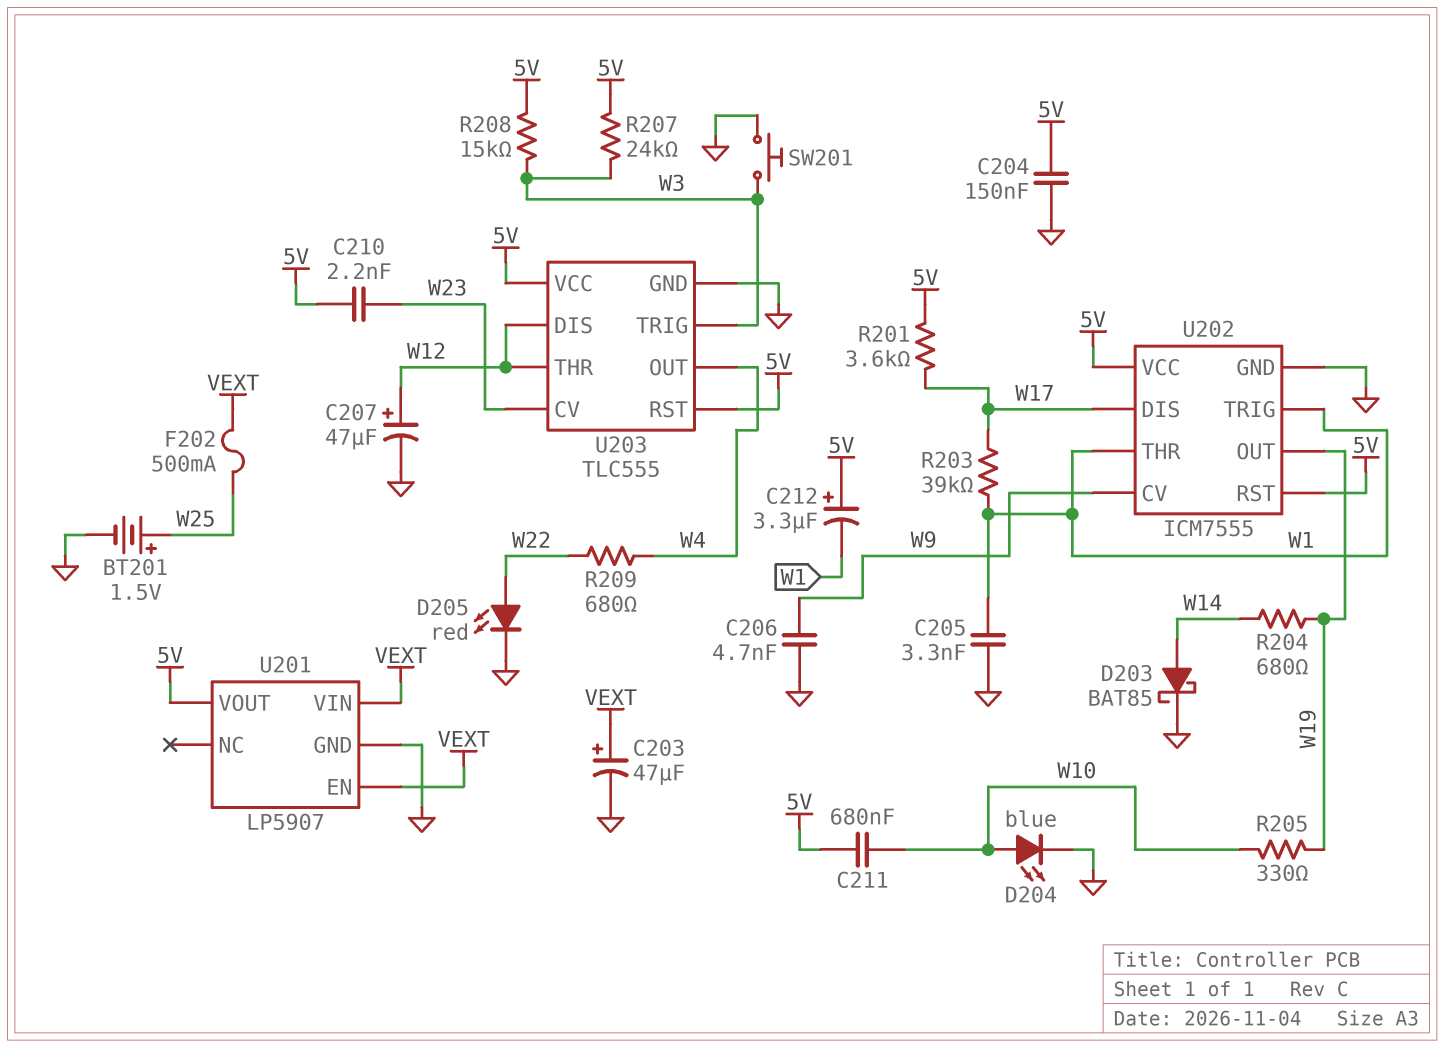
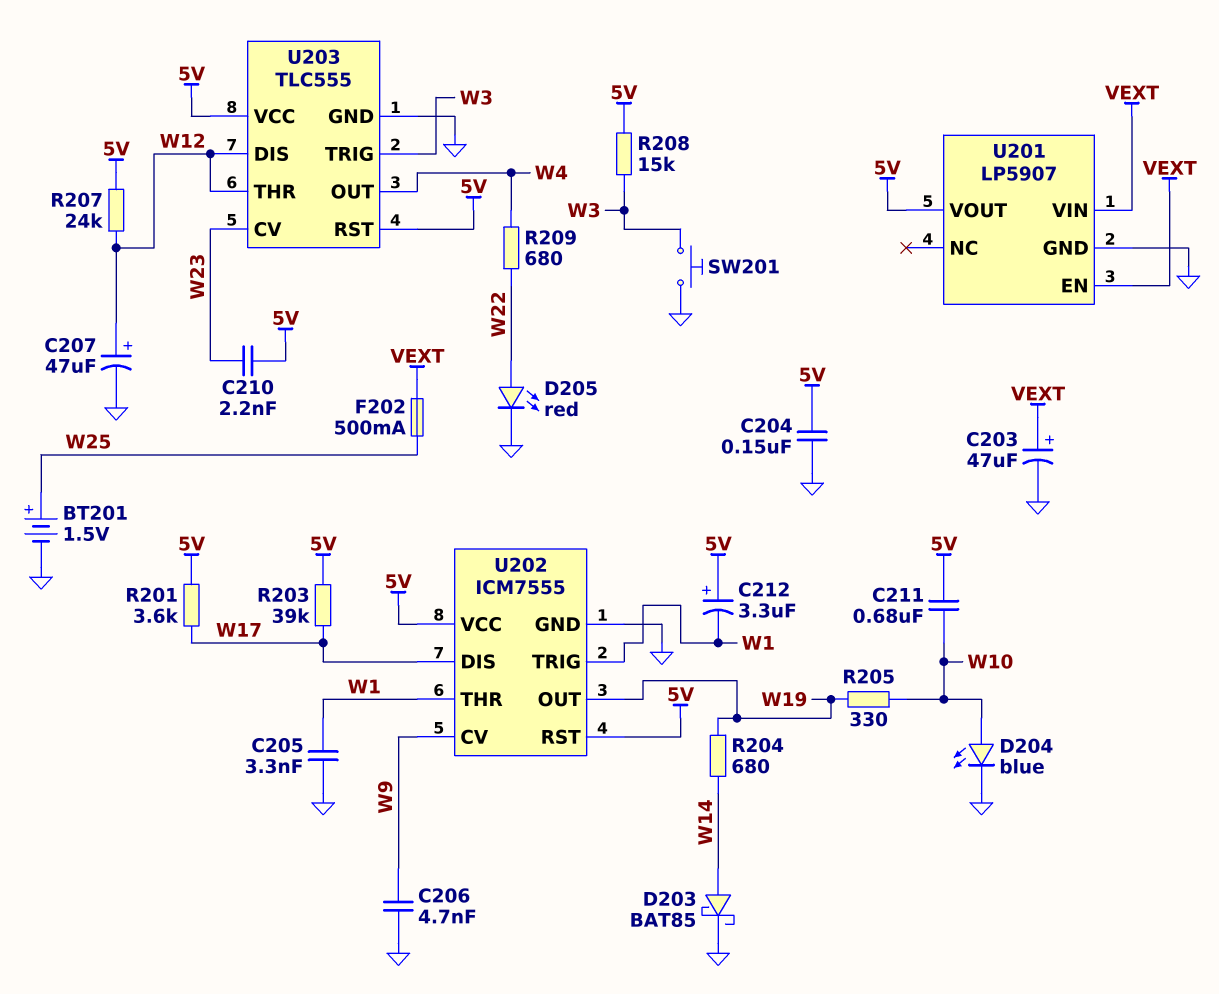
R203: 39k (W1, W17) -> 39k (5V, W17)
R207: 24k (5V, W3) -> 24k (5V, W12)

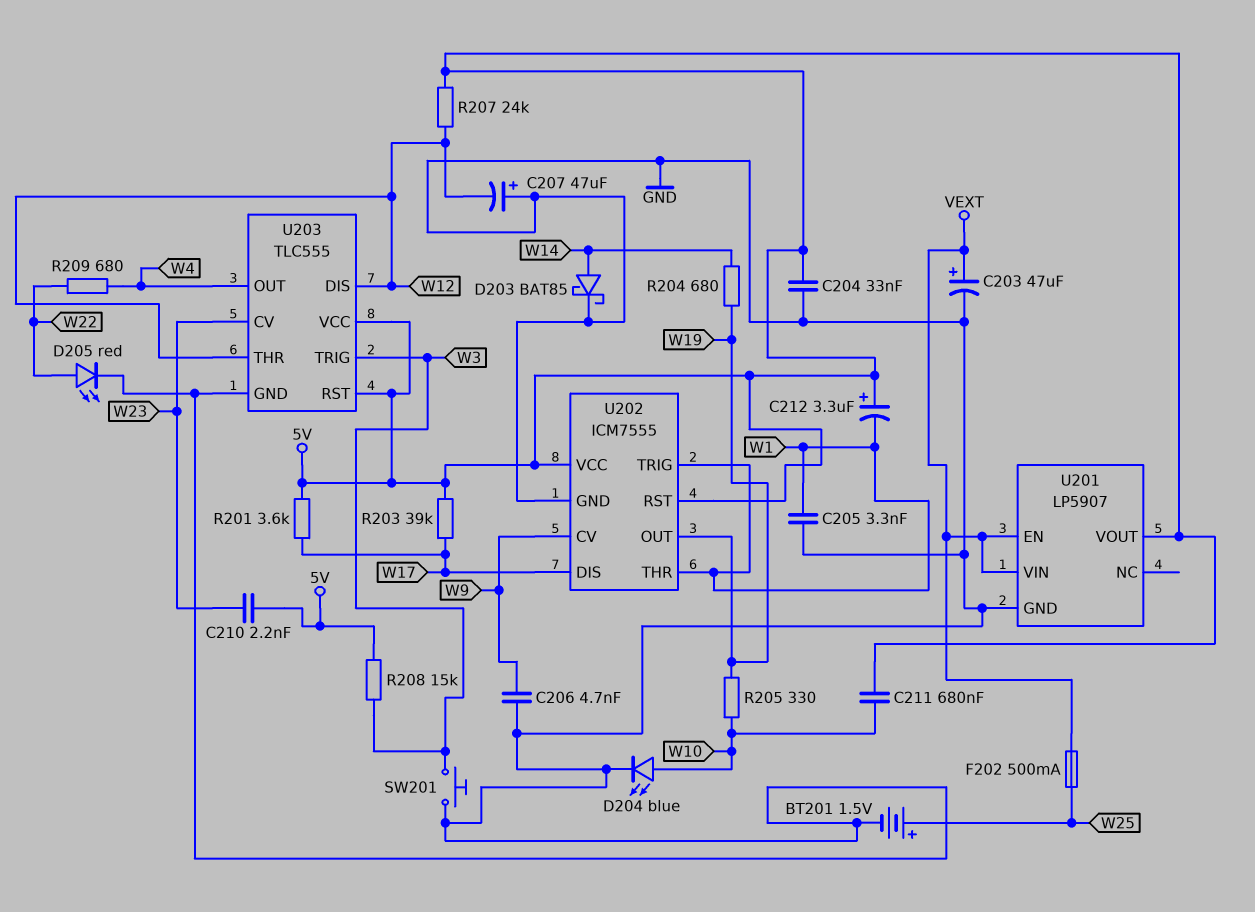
C204: 150nF (5V, GND) -> 33nF (5V, GND)
C207: 47uF (plus W12, minus GND) -> 47uF (plus GND, minus W12)

